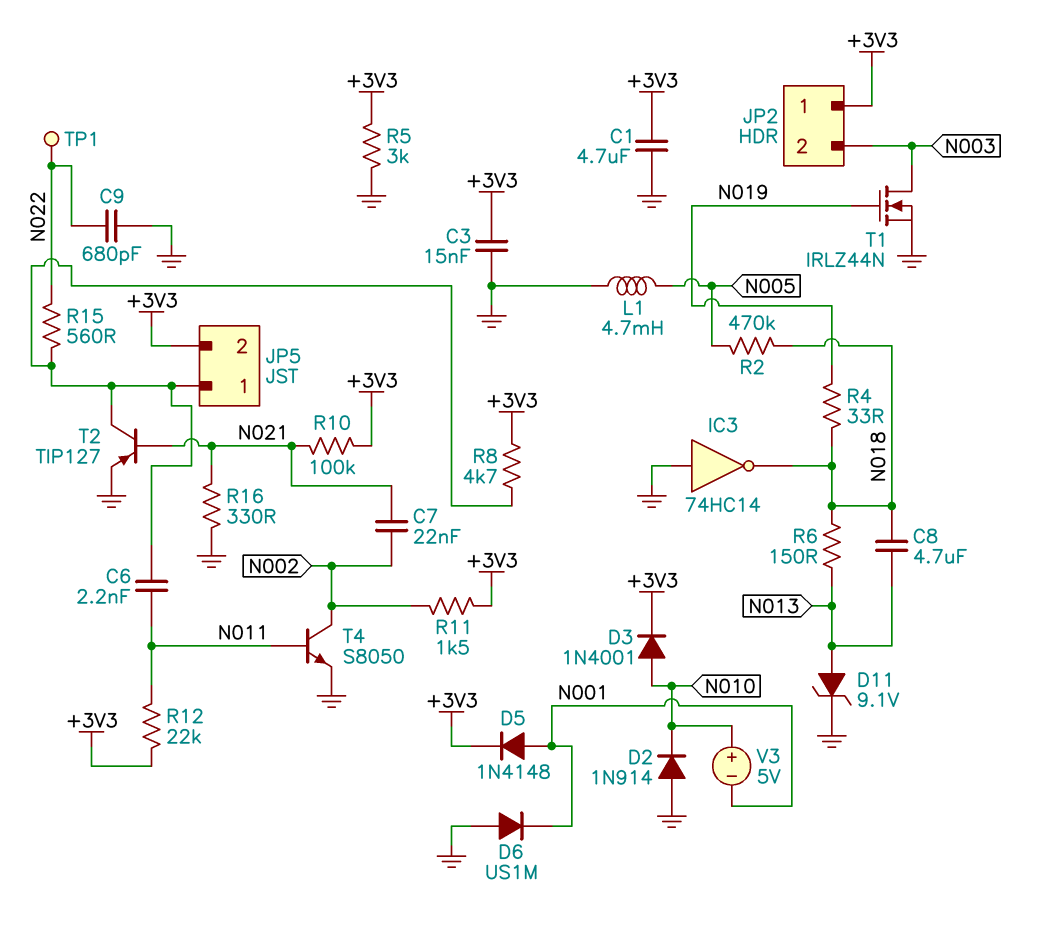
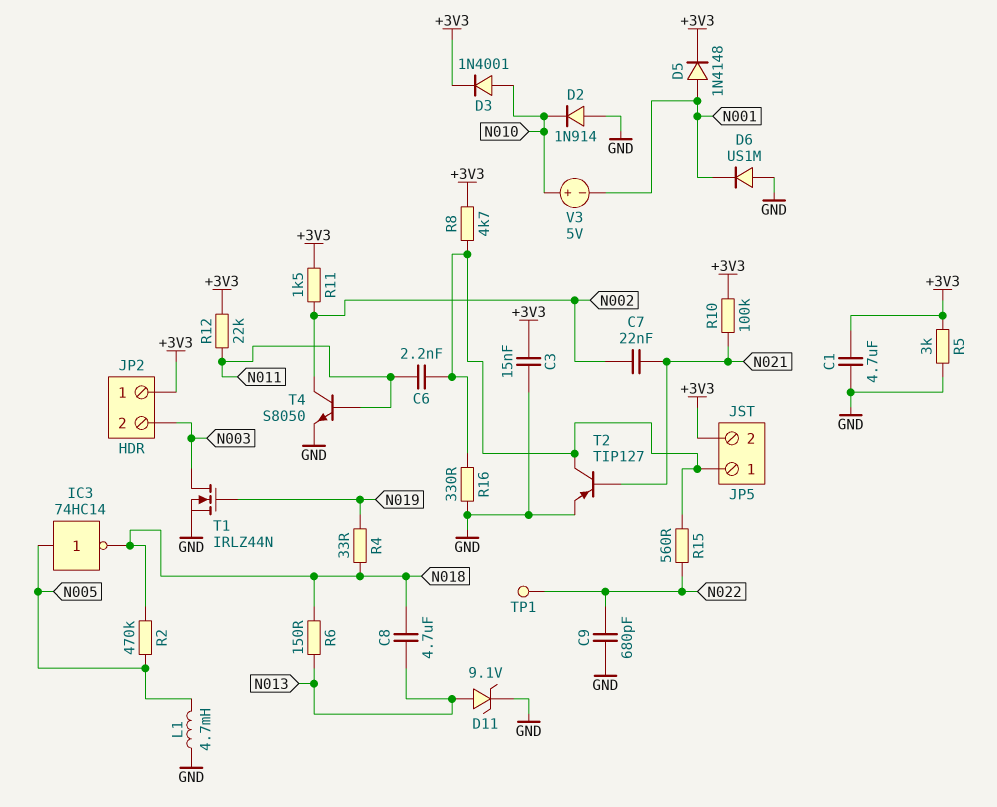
IC3: NOT 74HC14 (in GND, out N018) -> NOT 74HC14 (in N005, out N018)
R16: 330 (GND, N021) -> 330 (GND, JP5/1)

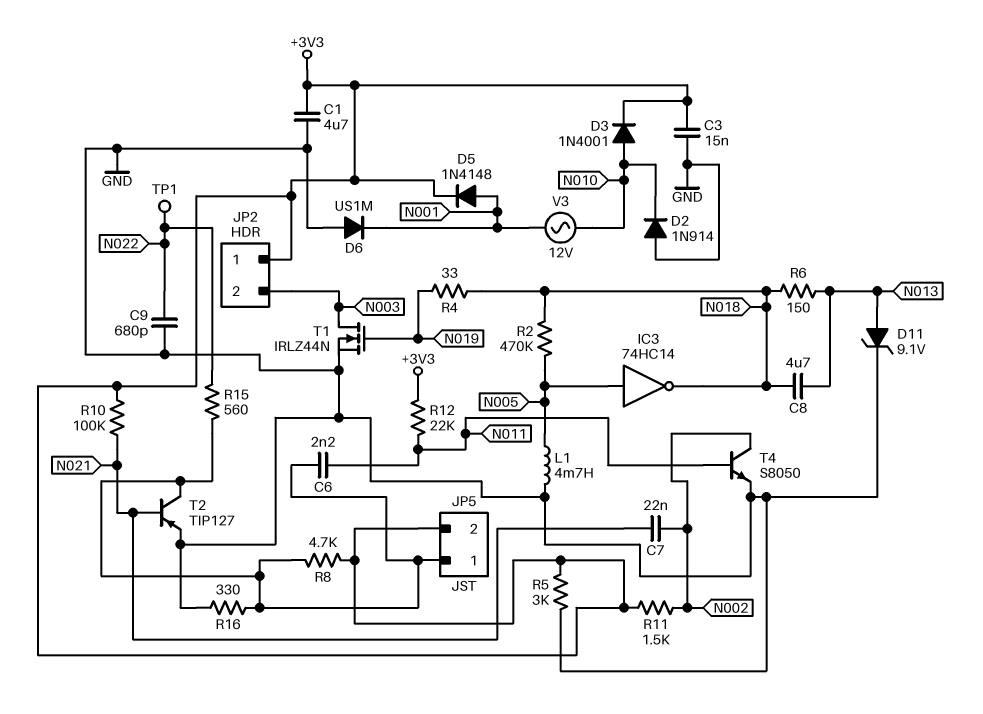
V3: 5V (plus N010, minus N001) -> AC 12V (N001, N010)

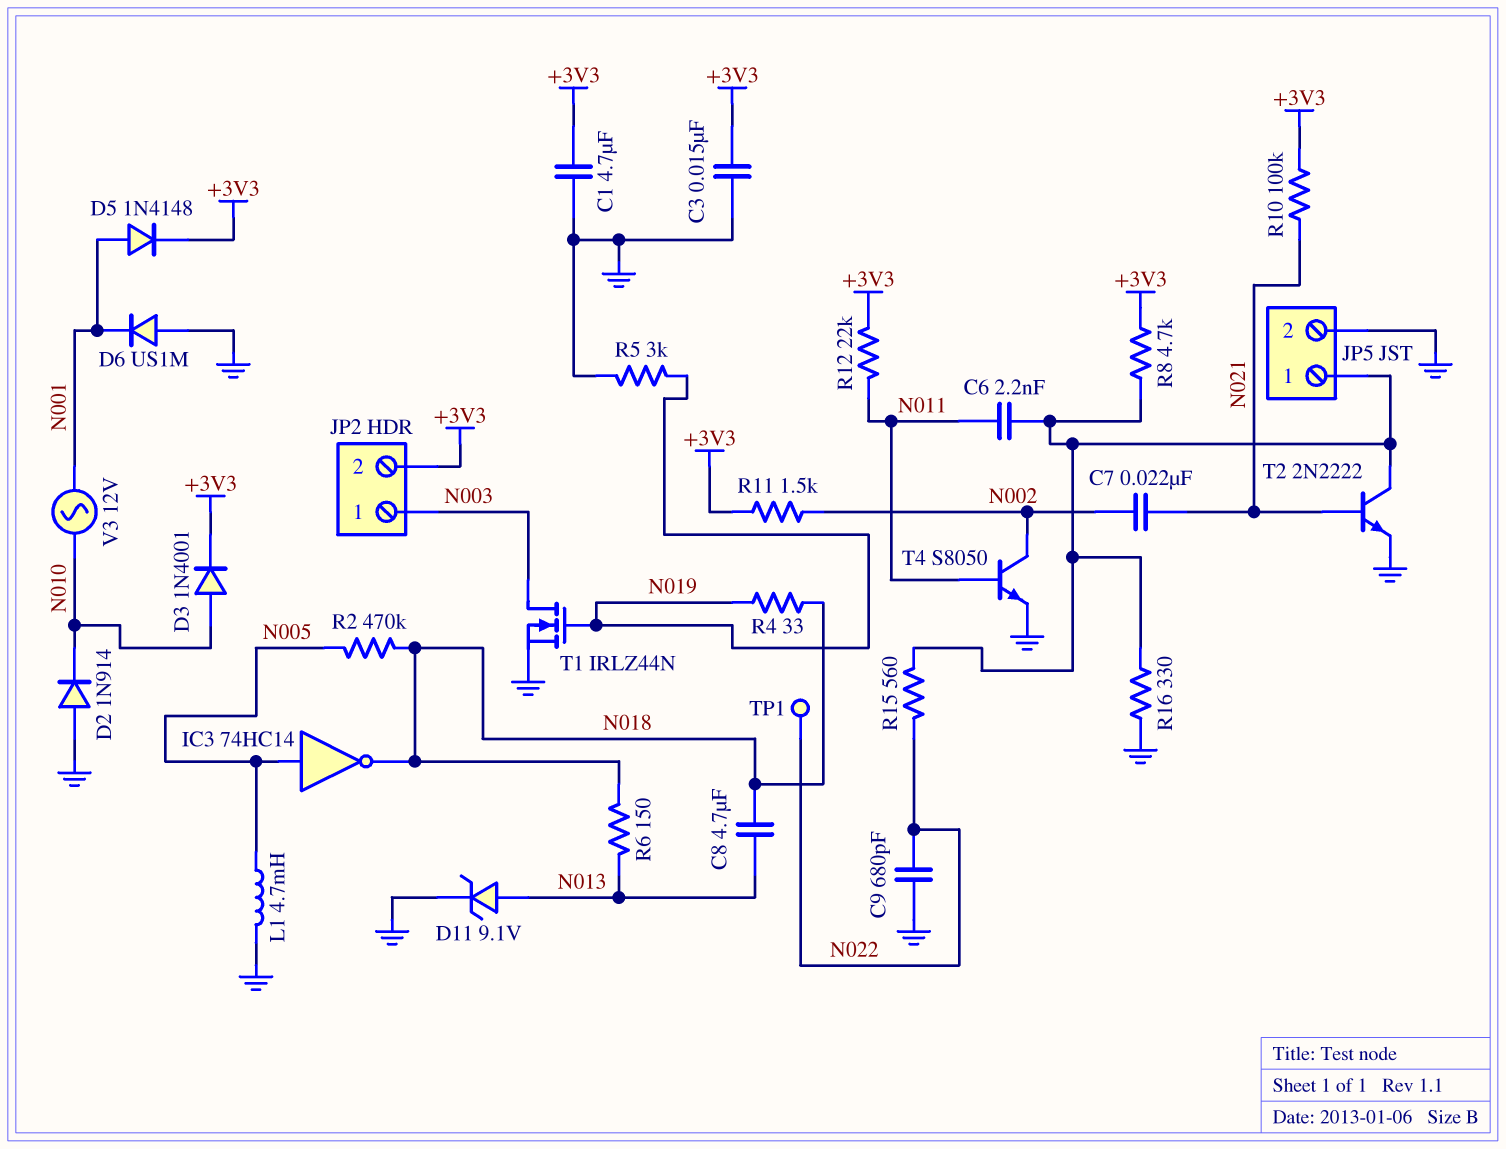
JP2 pin 1: +3V3 -> N003
JP2 pin 2: N003 -> +3V3
JP5 pin 2: +3V3 -> GND
R5: 3k (+3V3, GND) -> 3k (GND, N019)
T2: PNP TIP127 (B N021, C JP5/1, E GND) -> NPN 2N2222 (B N021, C JP5/1, E GND)

